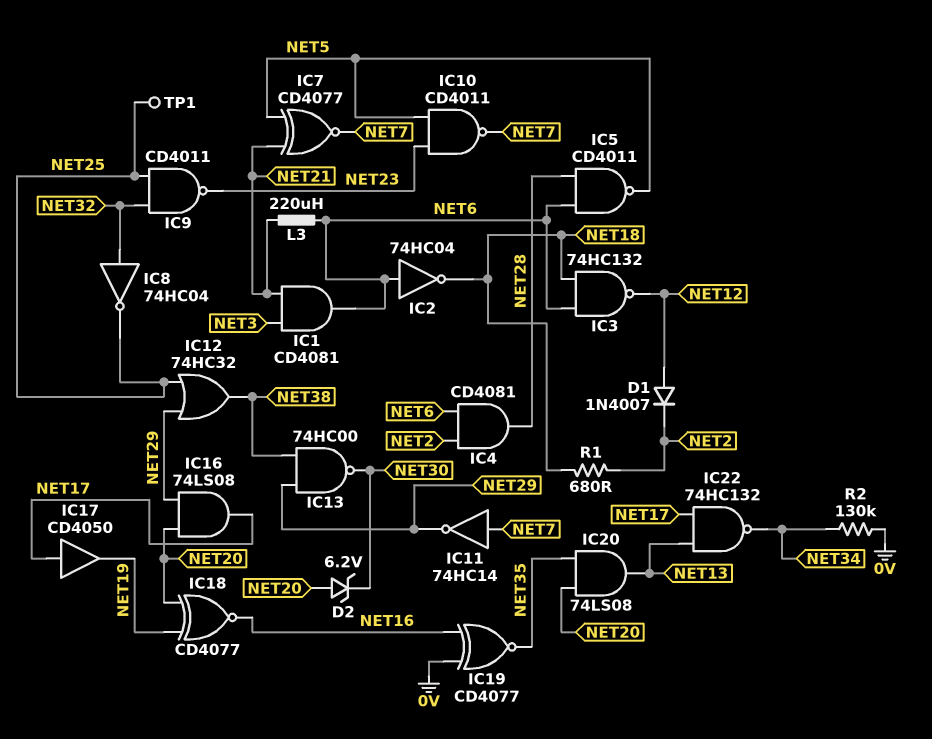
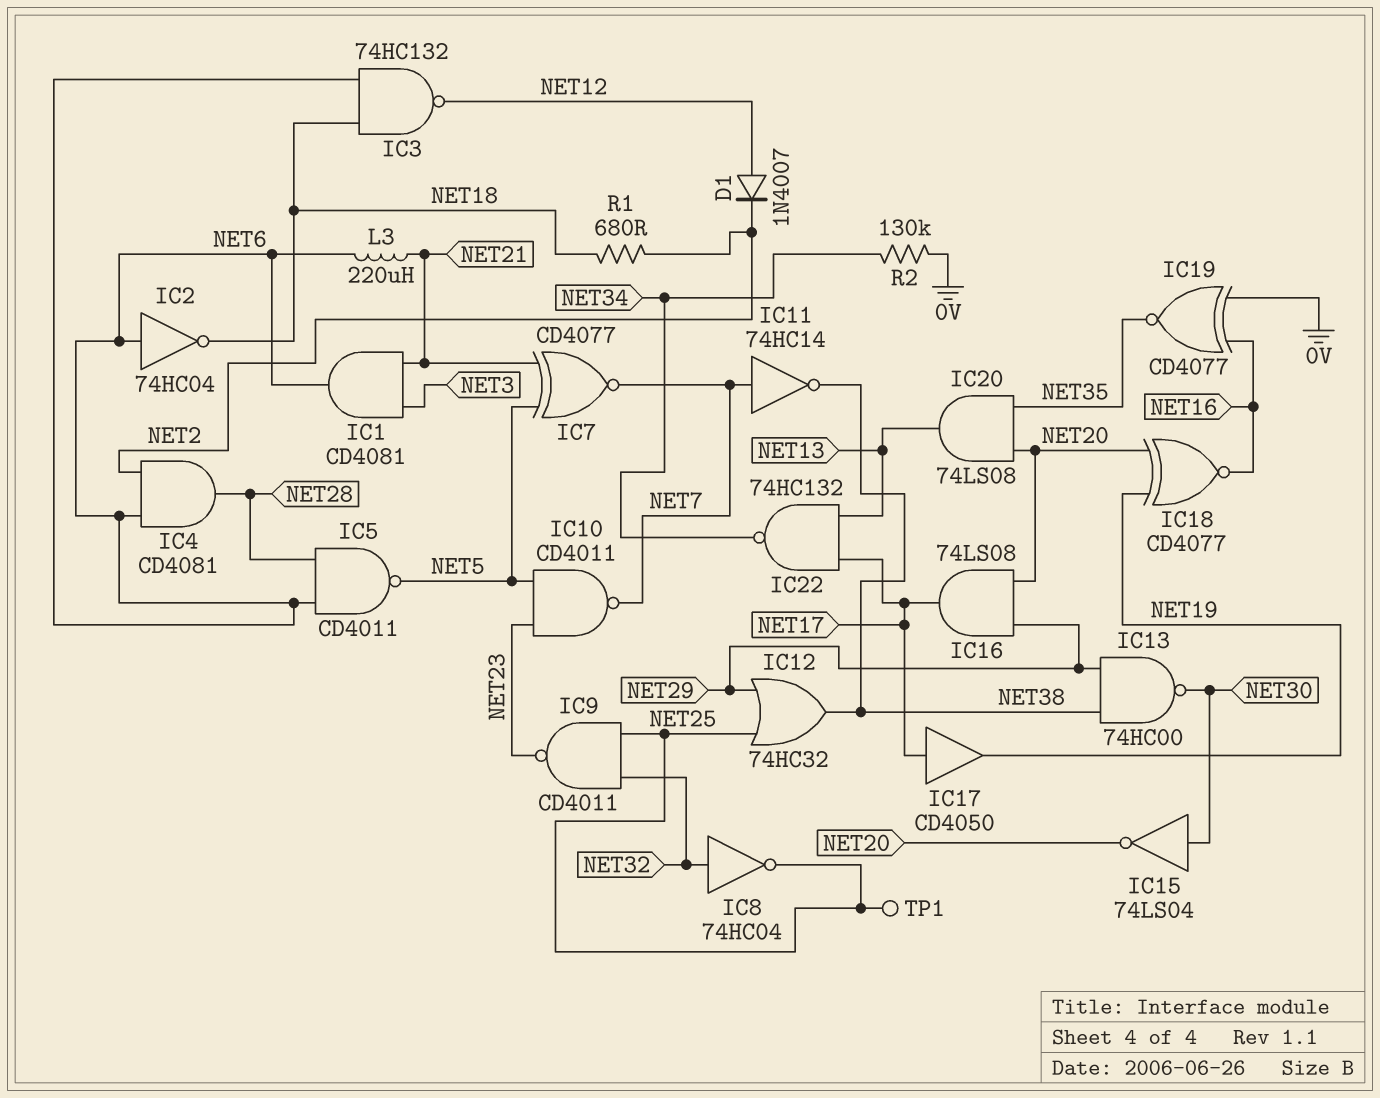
D2: zener 6.2V (A NET20, K NET30) -> none
IC11: NOT 74HC14 (in NET7, out NET29) -> NOT 74HC14 (in NET7, out NET38)
IC15: none -> NOT 74LS04 (in NET30, out NET20)

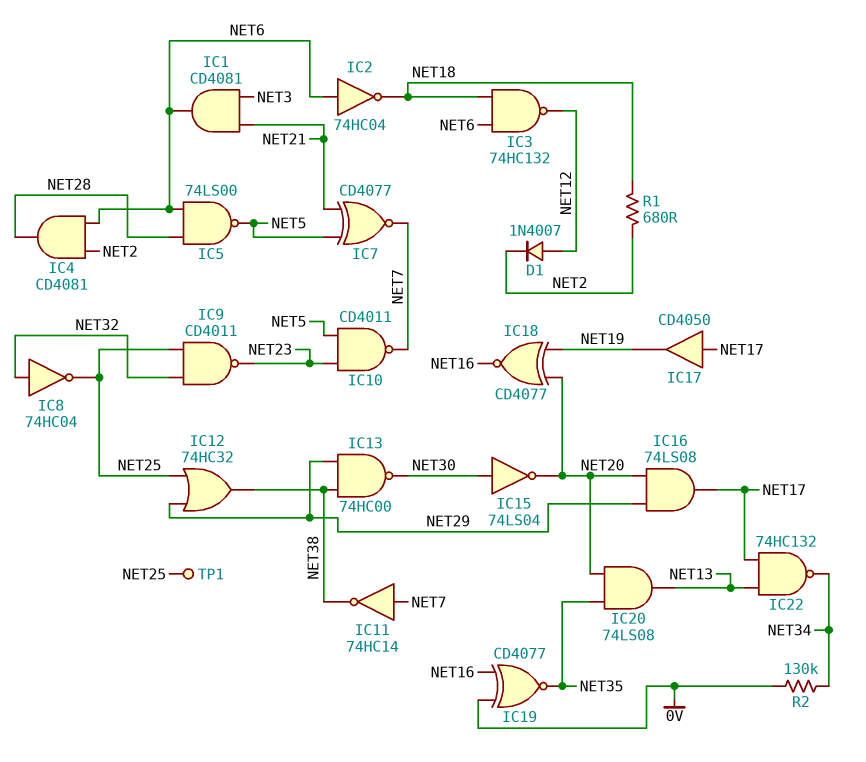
IC5: NAND CD4011 (in NET6, in NET28, out NET5) -> NAND 74LS00 (in NET6, in NET28, out NET5)
L3: 220uH (NET6, NET21) -> none

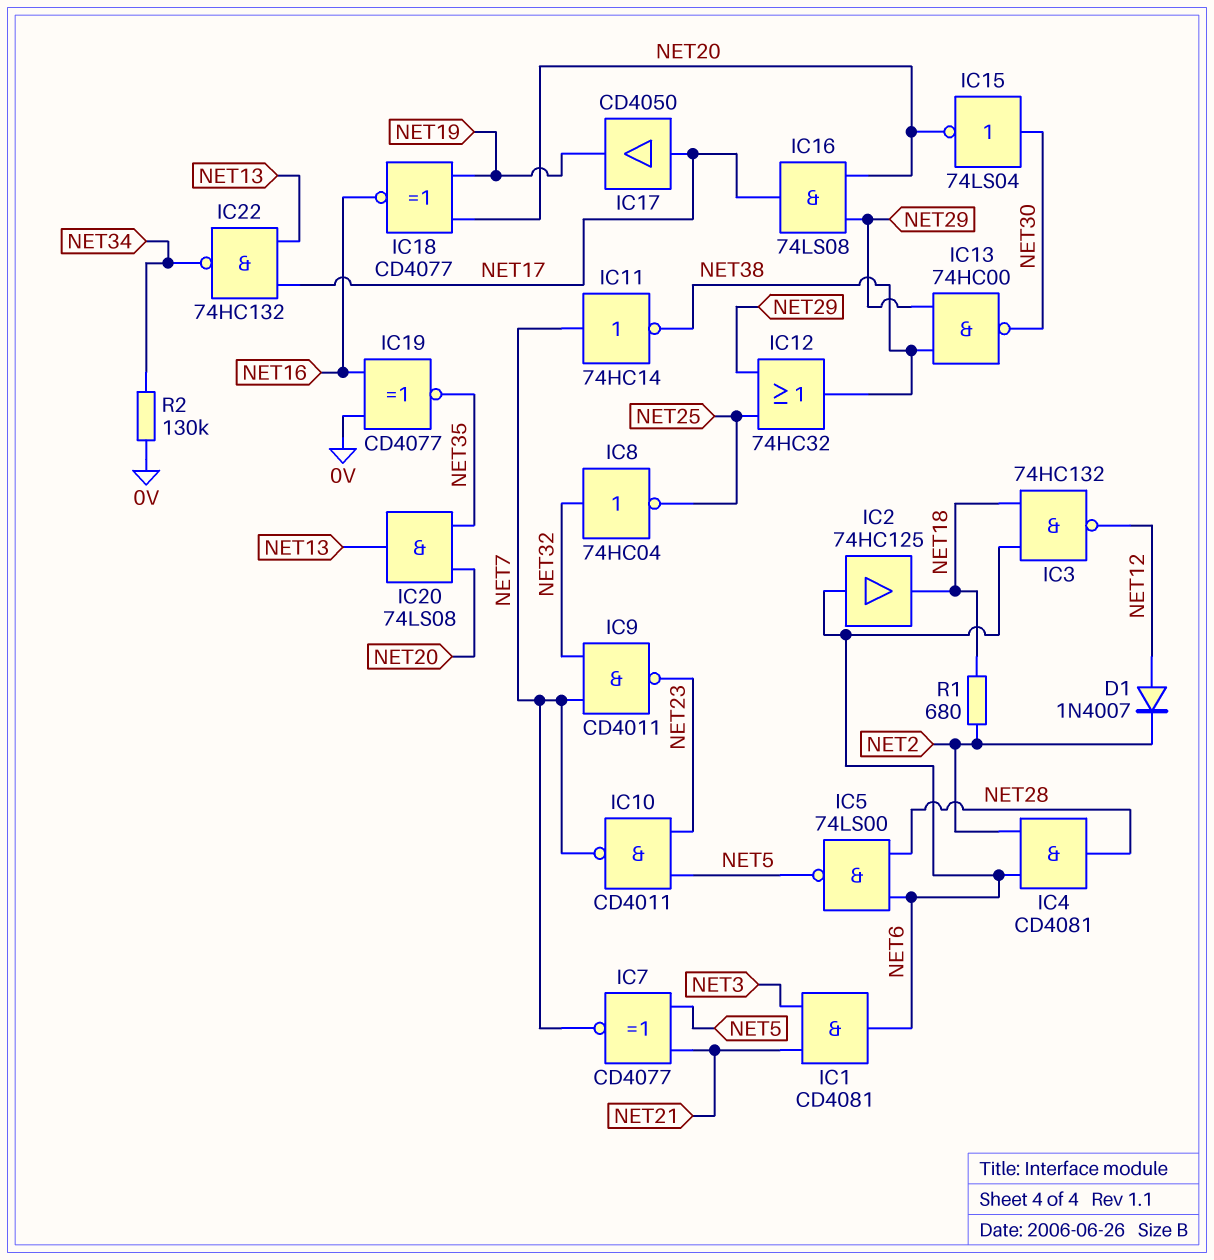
IC2: NOT 74HC04 (in NET6, out NET18) -> buffer 74HC125 (in NET6, out NET18)
IC9: NAND CD4011 (in NET25, in NET32, out NET23) -> NAND CD4011 (in NET7, in NET32, out NET23)
TP1: test point (NET25) -> none

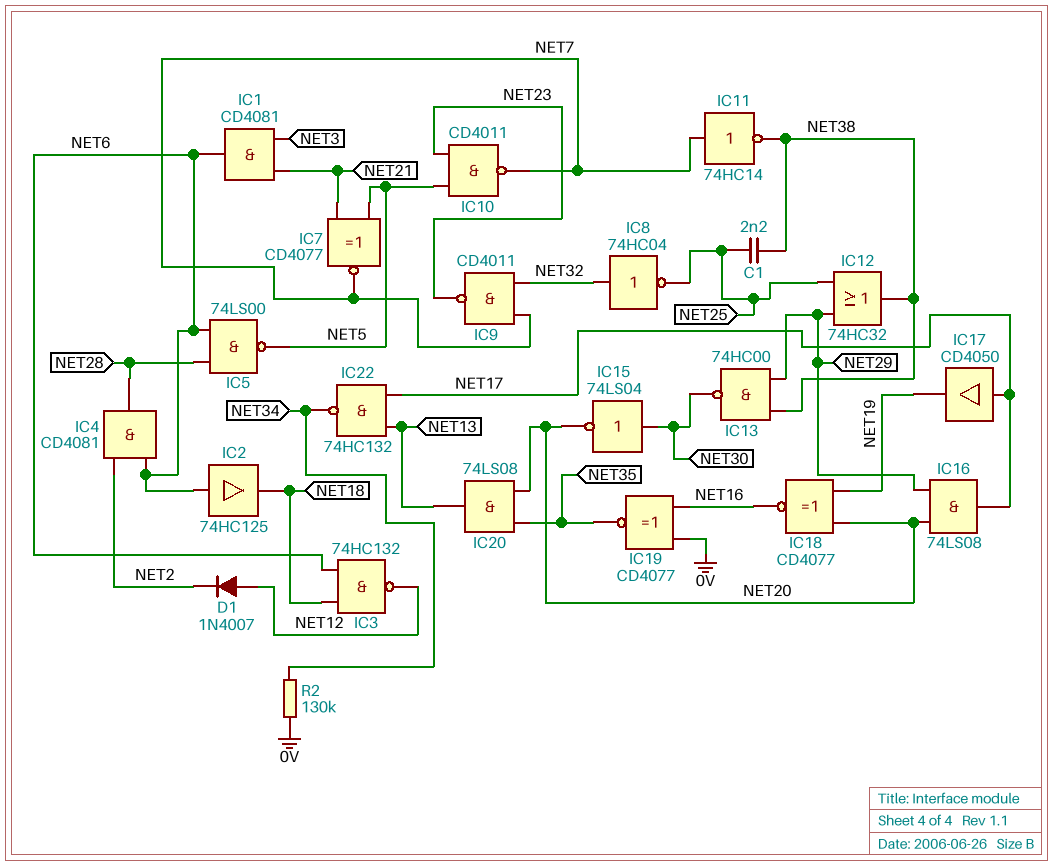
C1: none -> 2.2nF (NET25, NET38)
R1: 680 (NET2, NET18) -> none

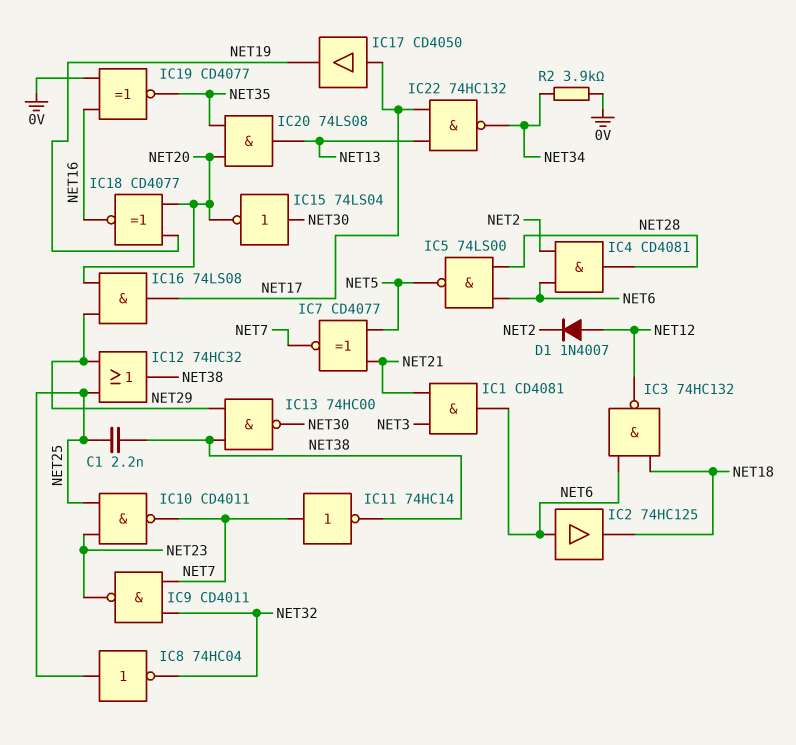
IC8: NOT 74HC04 (in NET32, out NET25) -> NOT 74HC04 (in NET25, out NET32)
IC10: NAND CD4011 (in NET5, in NET23, out NET7) -> NAND CD4011 (in NET23, in NET25, out NET7)
R2: 130k (0V, NET34) -> 3.9k (0V, NET34)

